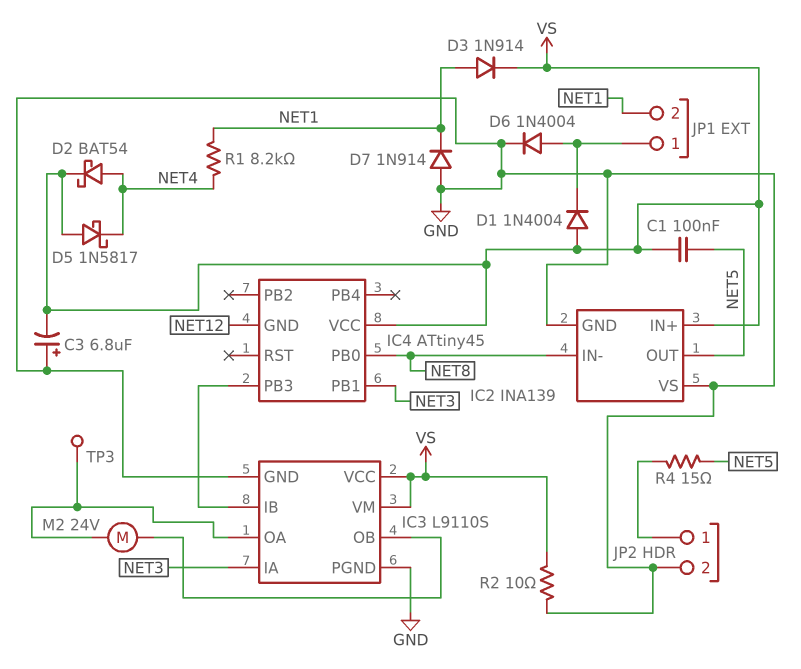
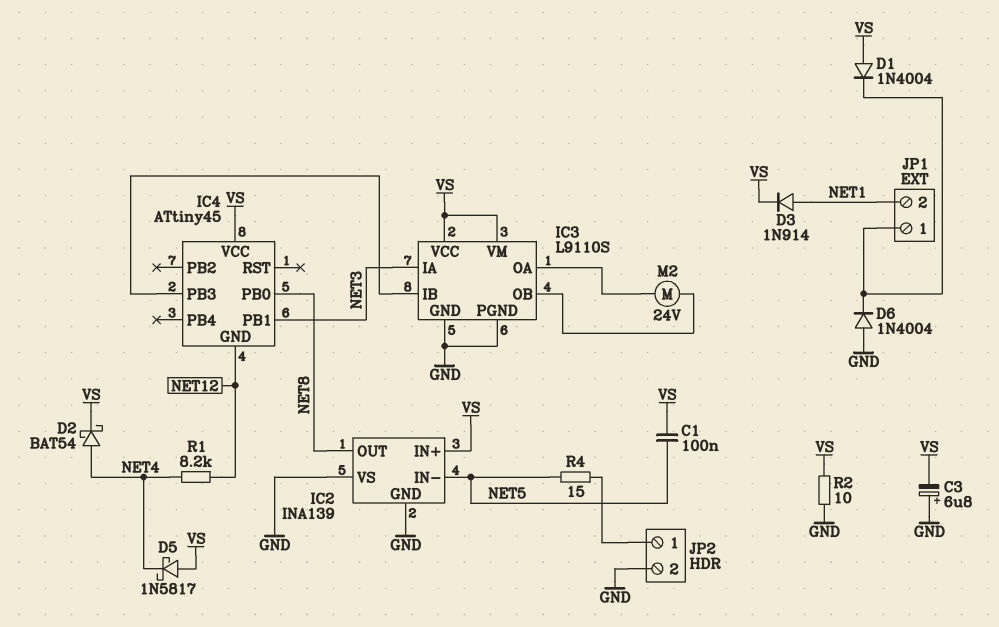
D6: diode 1N4004 (A JP1/1, K GND) -> diode 1N4004 (A GND, K JP1/1)
D7: diode 1N914 (A GND, K NET1) -> none
IC2 pin IN-: NET8 -> NET5
IC2 pin OUT: NET5 -> NET8
R1: 8.2k (NET1, NET4) -> 8.2k (NET4, NET12)
TP3: test point (IC3/OA) -> none

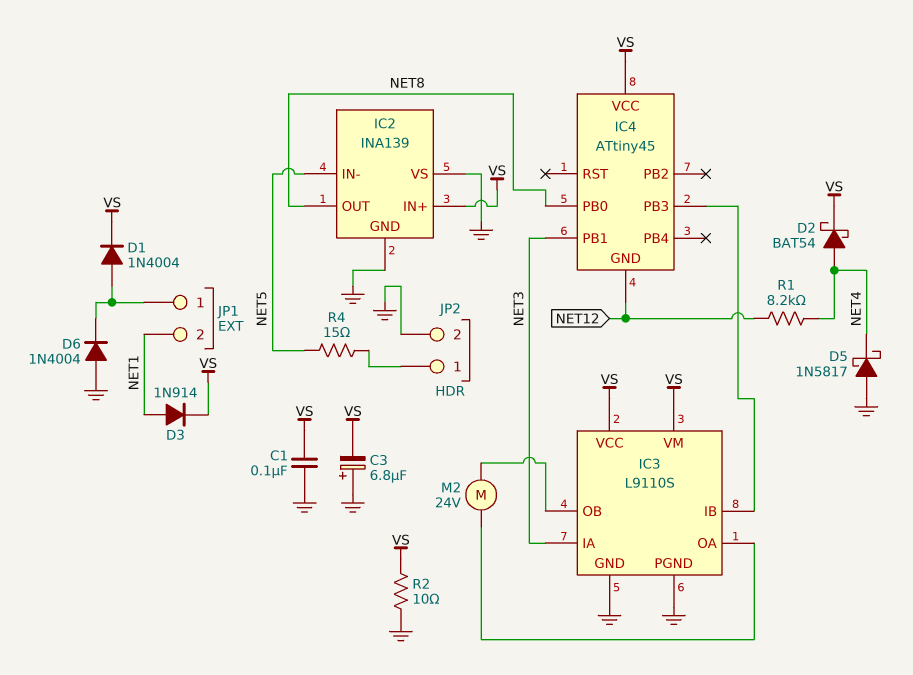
C1: 100nF (NET5, VS) -> 100nF (GND, VS)
D1: diode 1N4004 (A VS, K JP1/1) -> diode 1N4004 (A JP1/1, K VS)
D5: schottky 1N5817 (A VS, K NET4) -> schottky 1N5817 (A GND, K NET4)

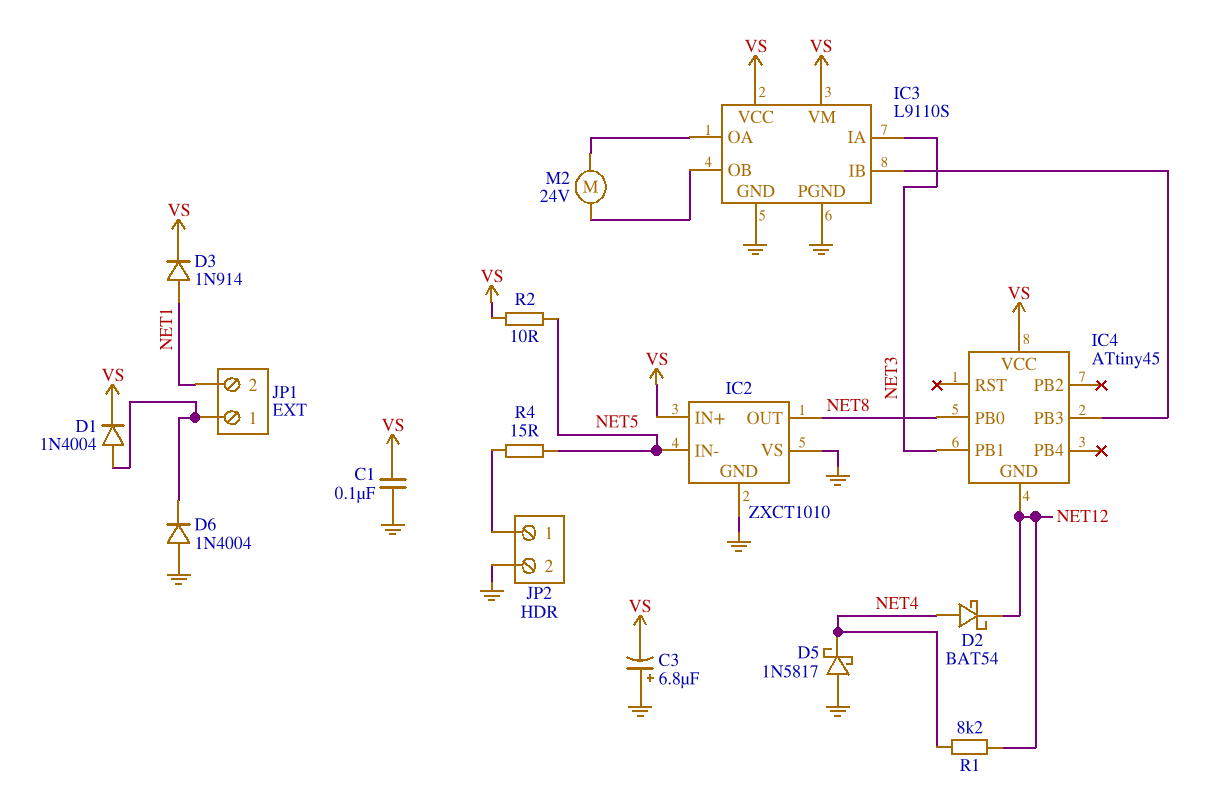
D2: schottky BAT54 (A NET4, K VS) -> schottky BAT54 (A NET4, K NET12)
IC2: INA139 -> ZXCT1010
R2: 10 (GND, VS) -> 10 (NET5, VS)

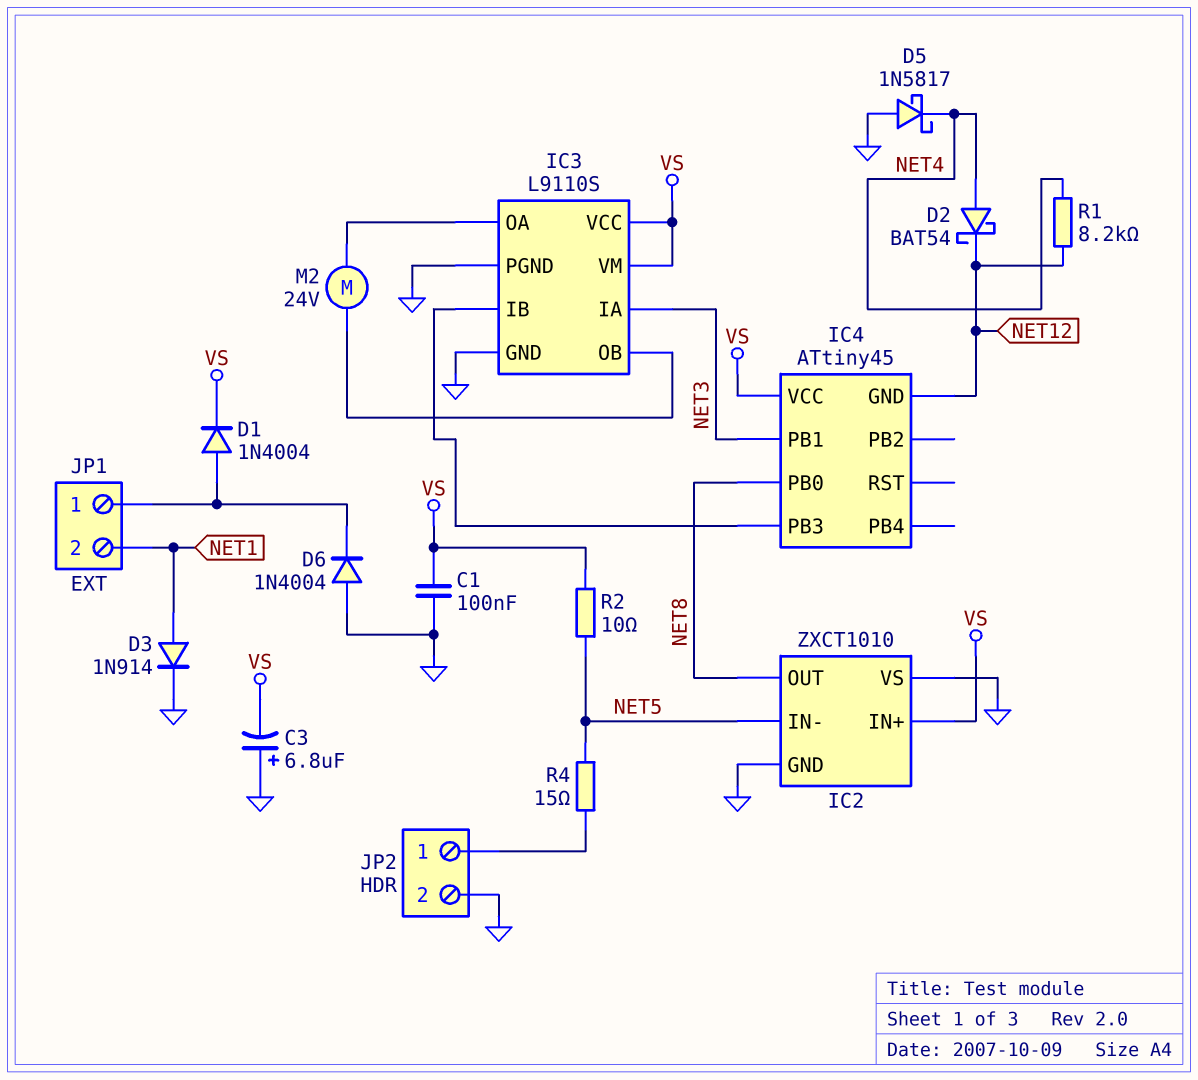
D3: diode 1N914 (A NET1, K VS) -> diode 1N914 (A NET1, K GND)

